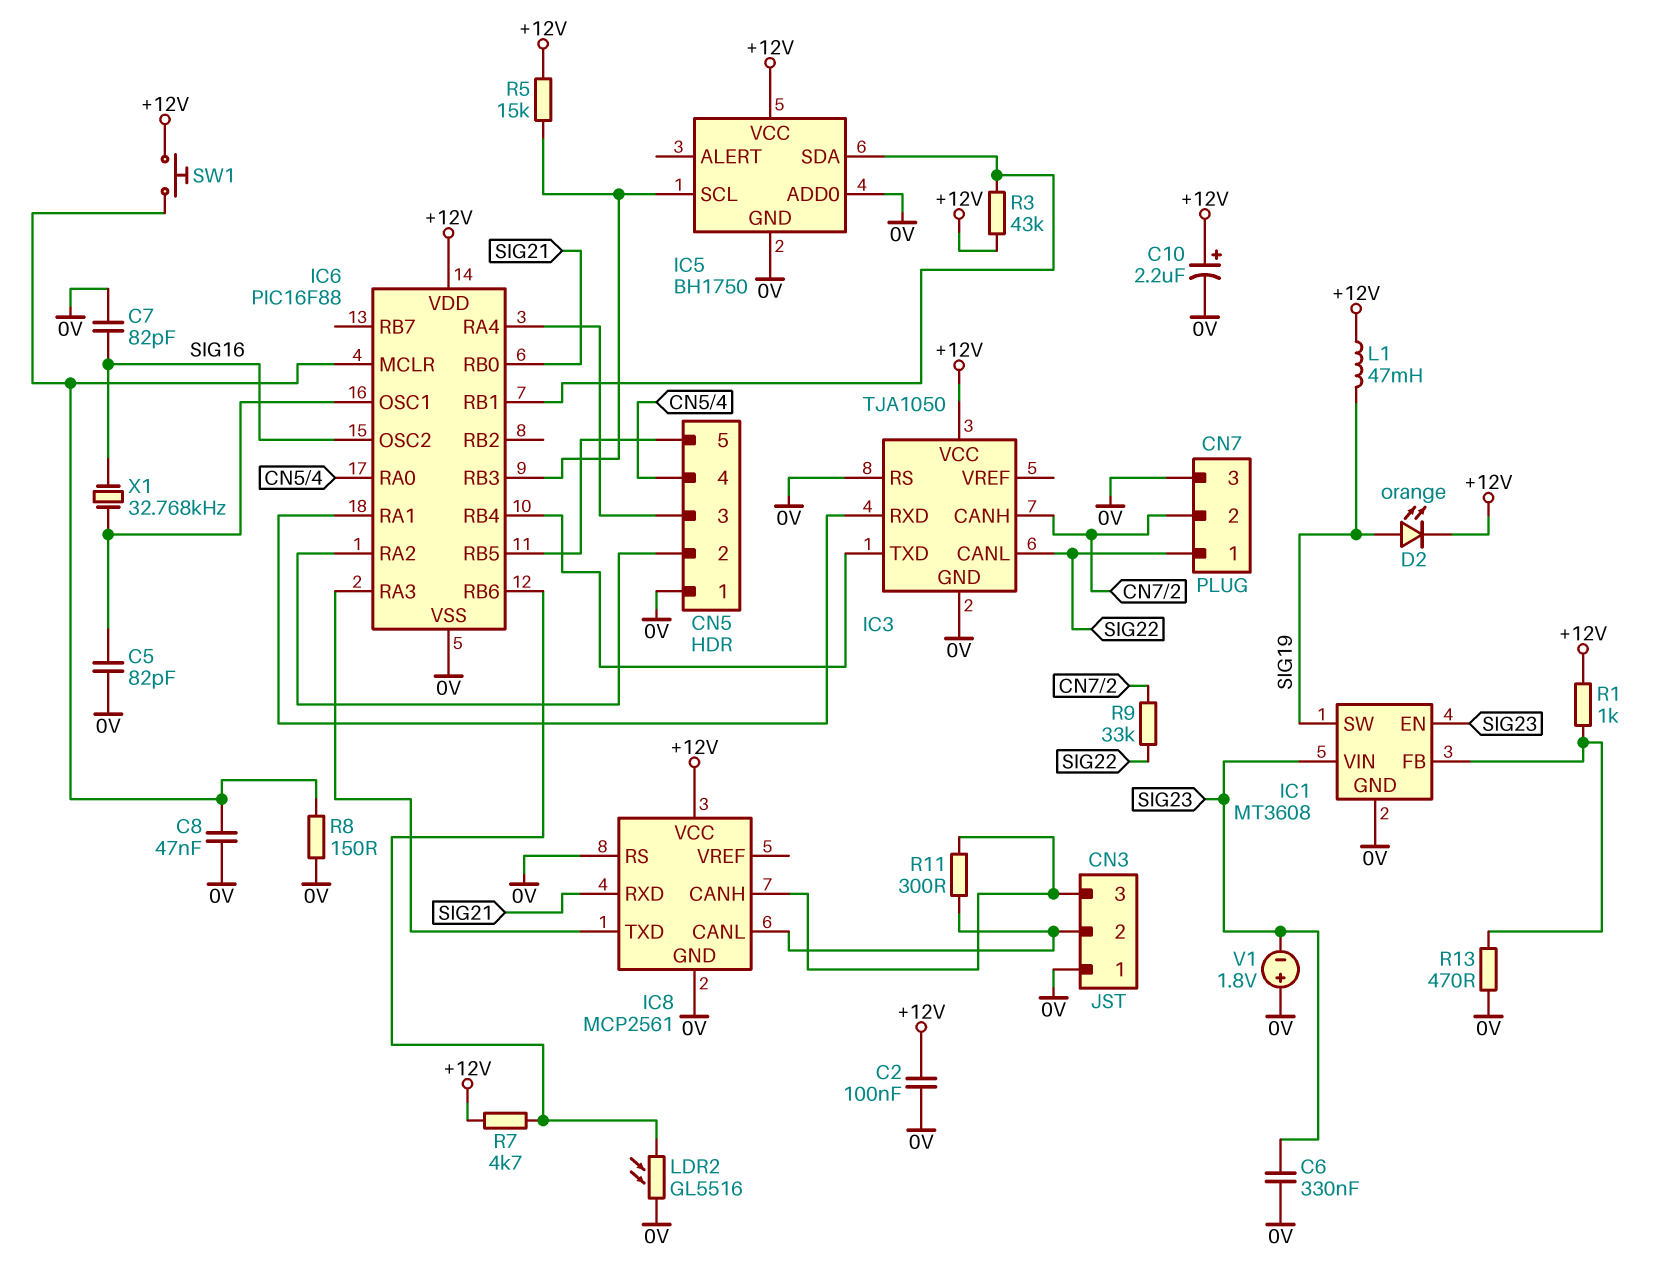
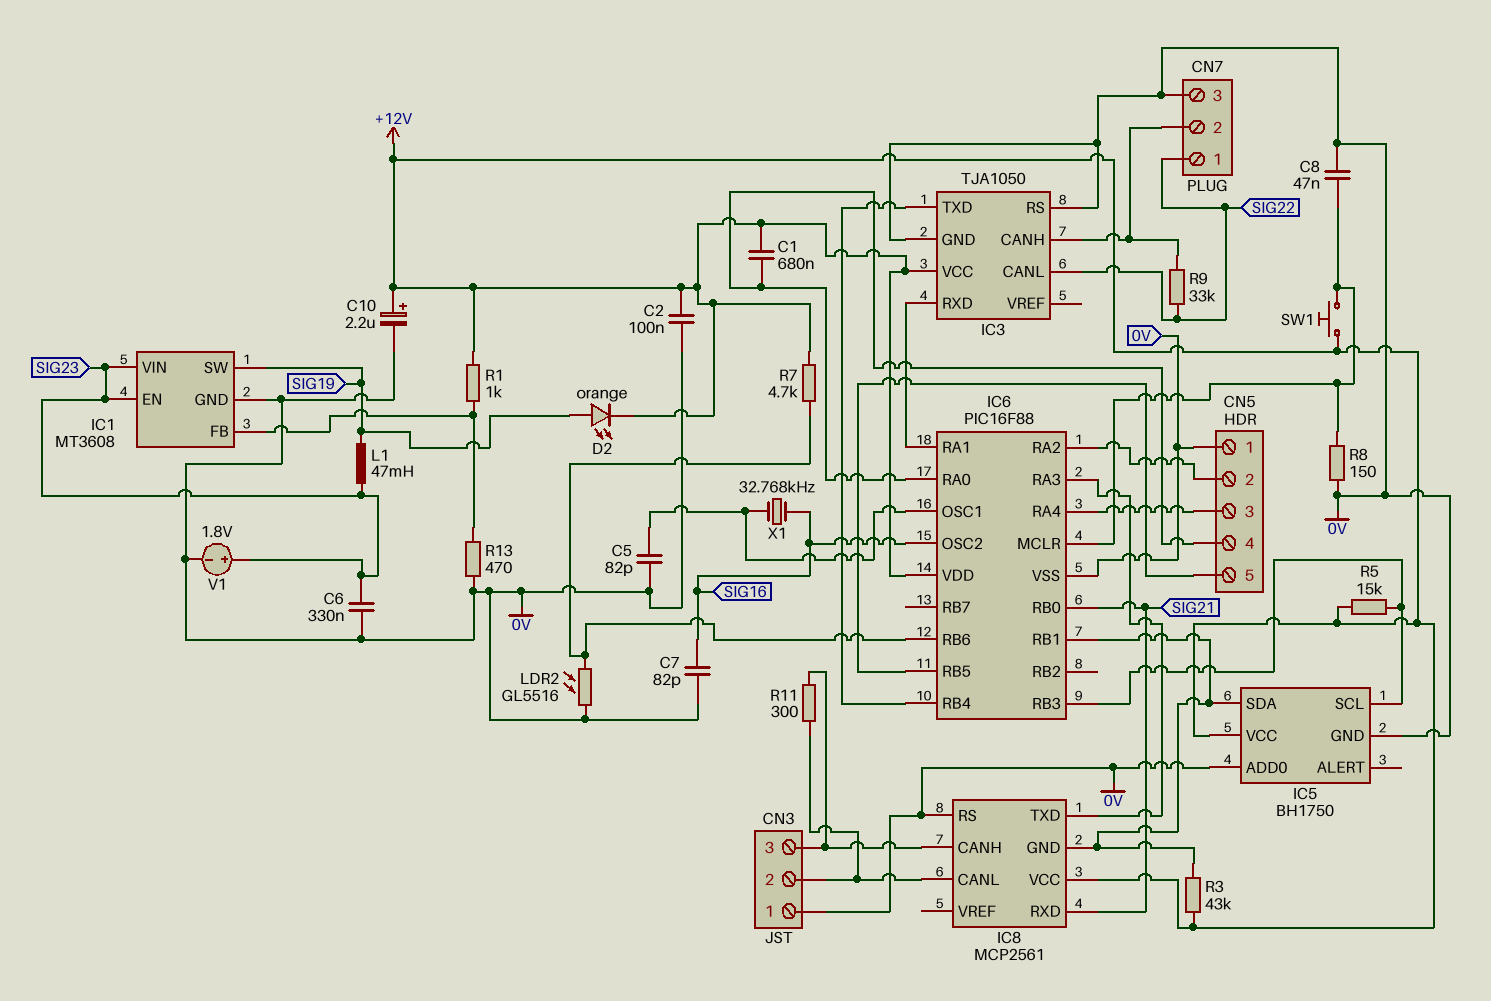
C1: none -> 680nF (+12V, CN5/4)
IC8 pin GND: 0V -> IC5/SDA
L1: 47mH (+12V, SIG19) -> 47mH (SIG19, SIG23)
V1: 1.8V (plus 0V, minus SIG23) -> 1.8V (plus SIG23, minus 0V)

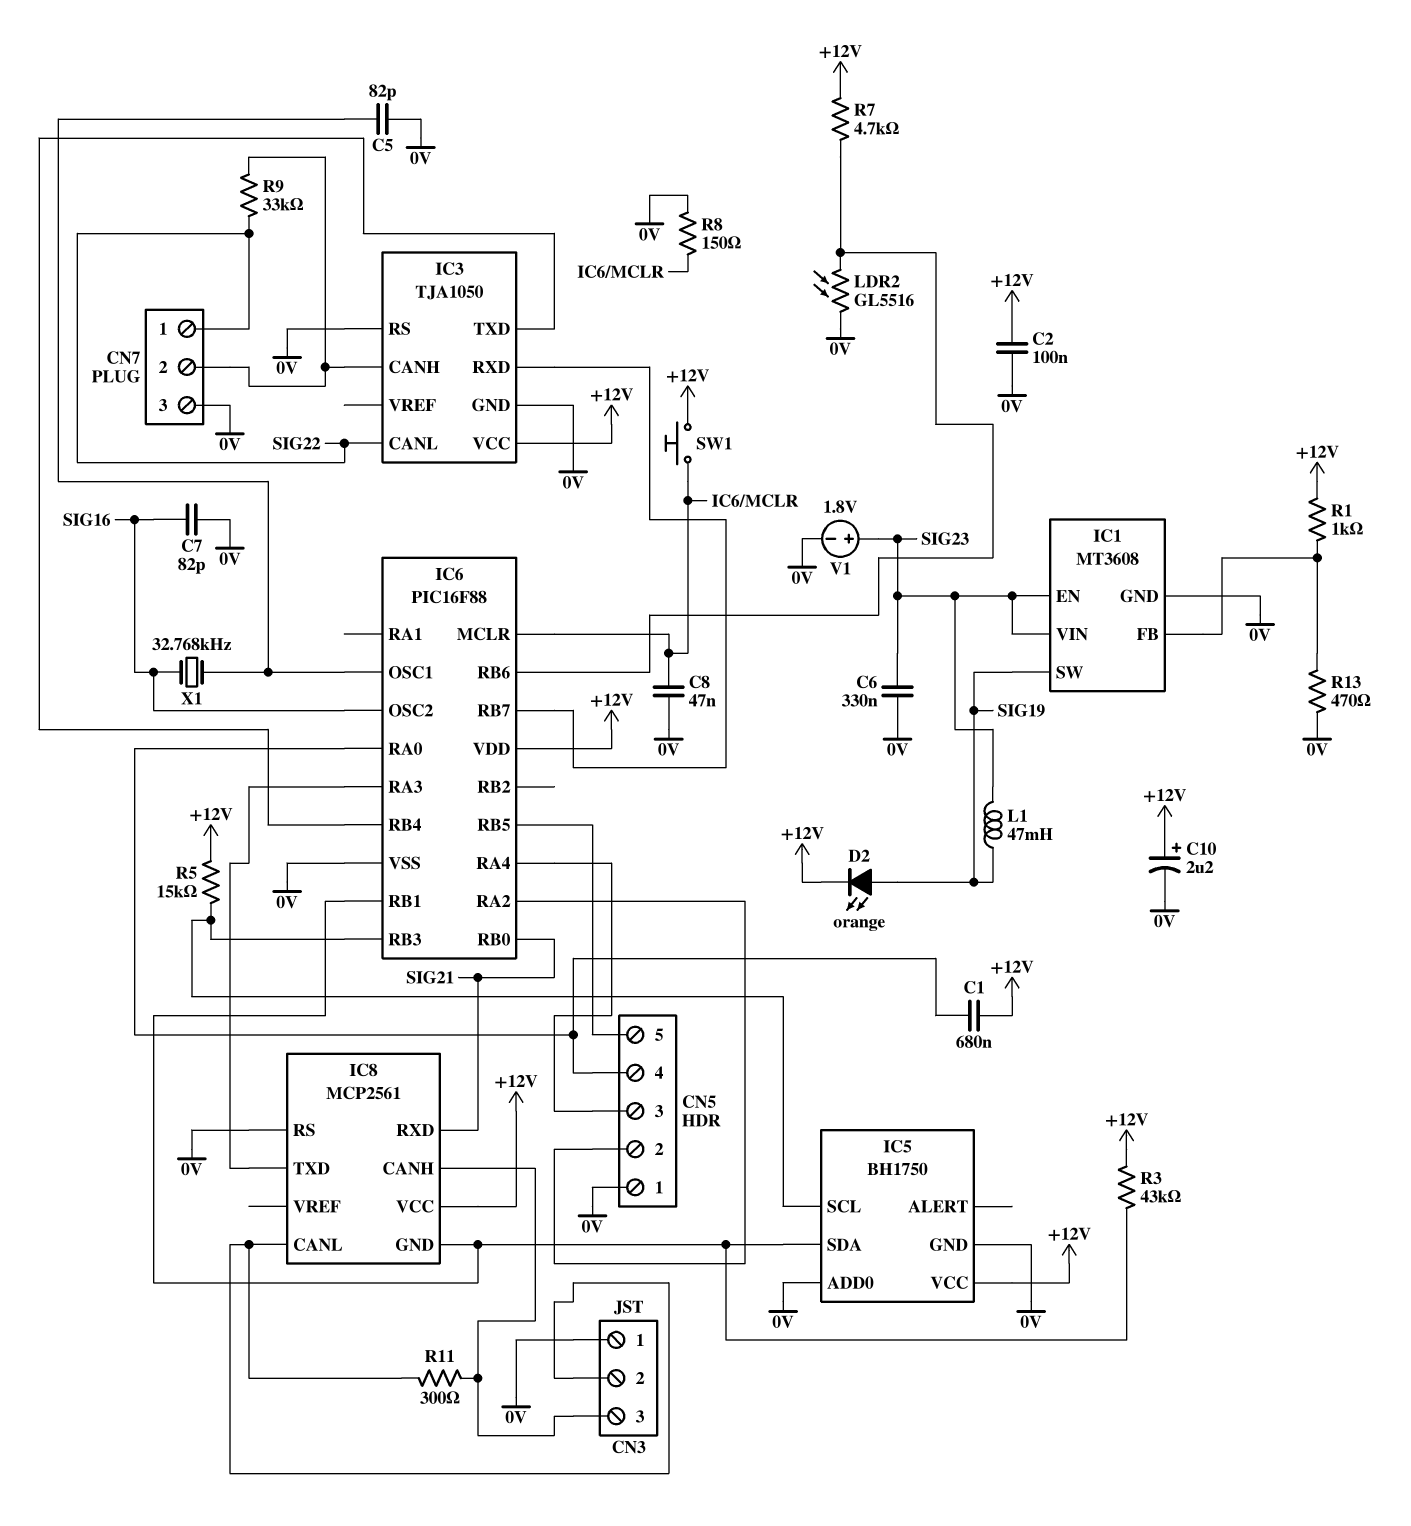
IC6 pin RA1: IC3/RXD -> none
IC6 pin RB7: none -> IC3/RXD

